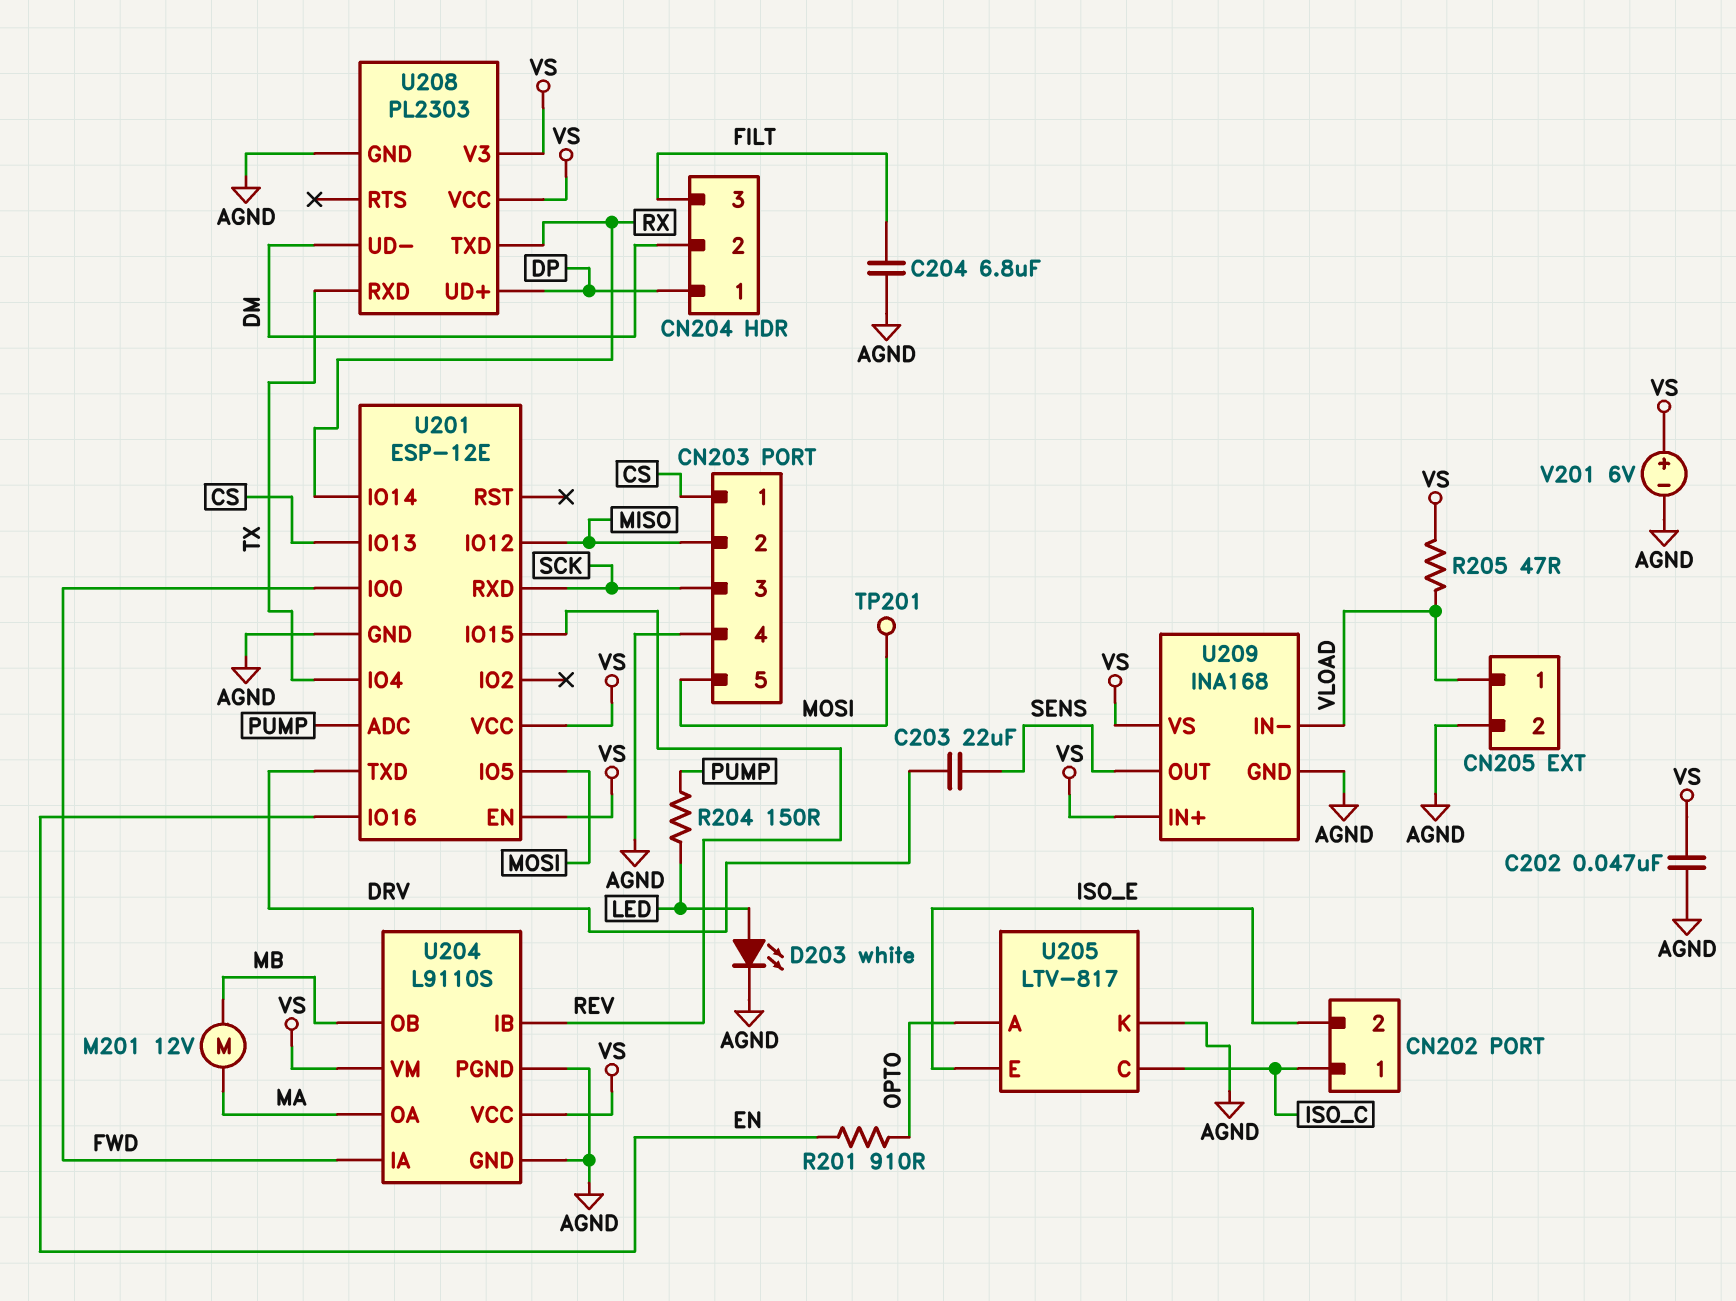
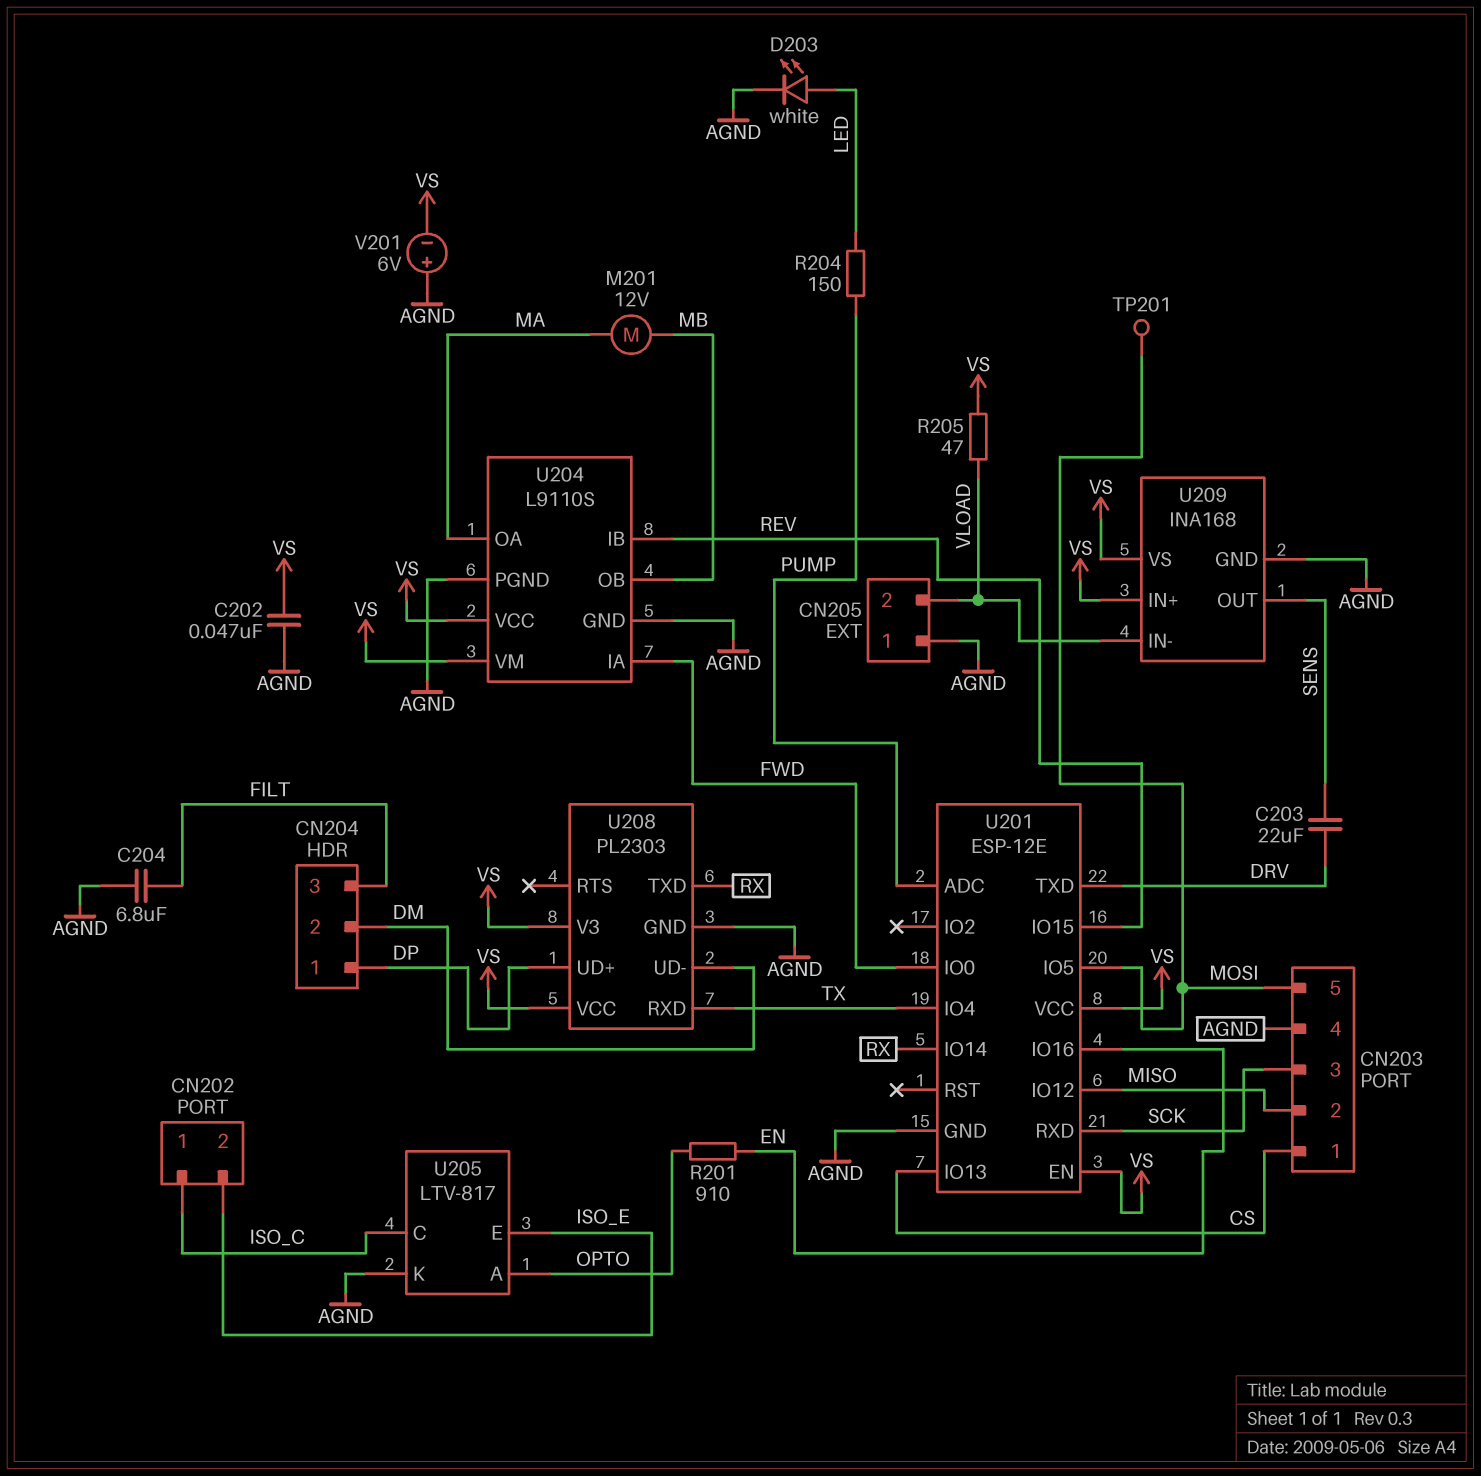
CN205 pin 1: VLOAD -> AGND
CN205 pin 2: AGND -> VLOAD
V201: 6V (plus VS, minus AGND) -> 6V (plus AGND, minus VS)

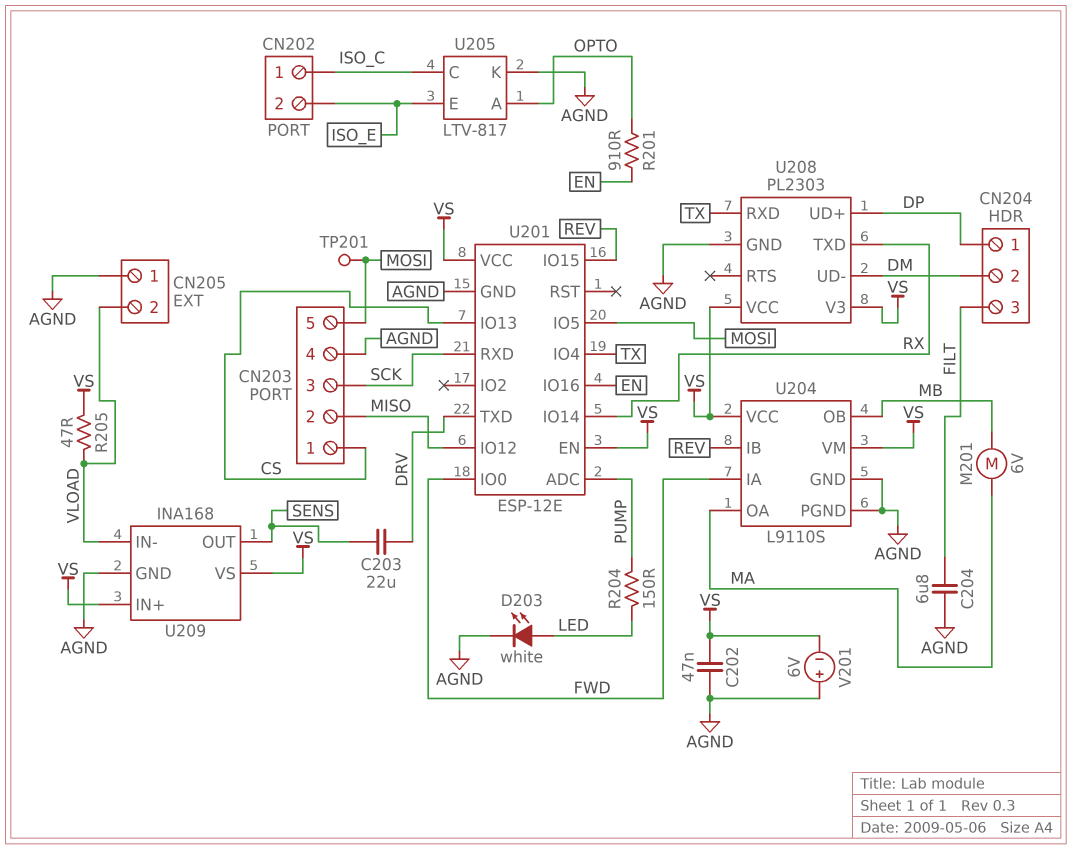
M201: motor 12V (MA, MB) -> motor 6V (MA, MB)

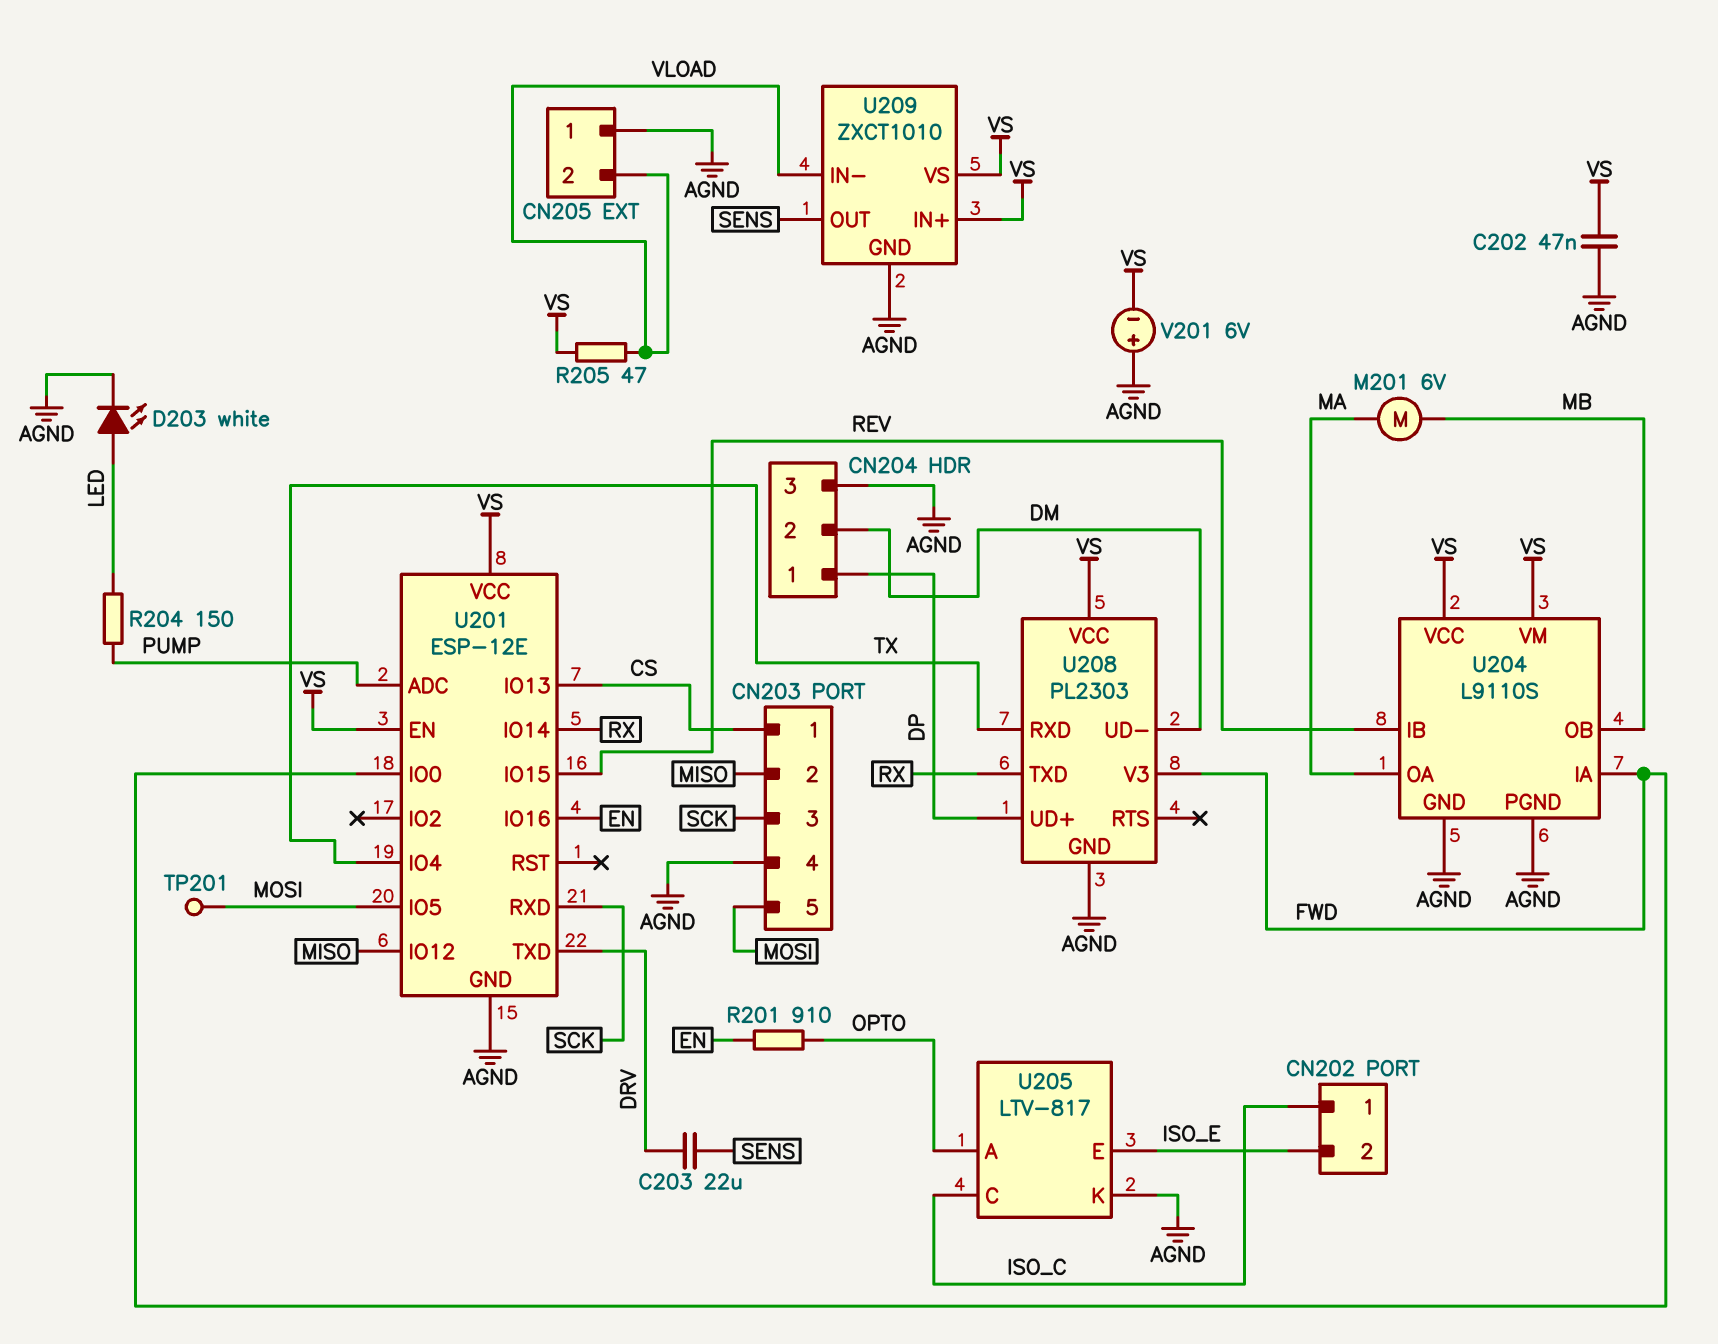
C204: 6.8uF (AGND, FILT) -> none
CN204 pin 3: FILT -> AGND
U208 pin V3: VS -> FWD
U209: INA168 -> ZXCT1010

